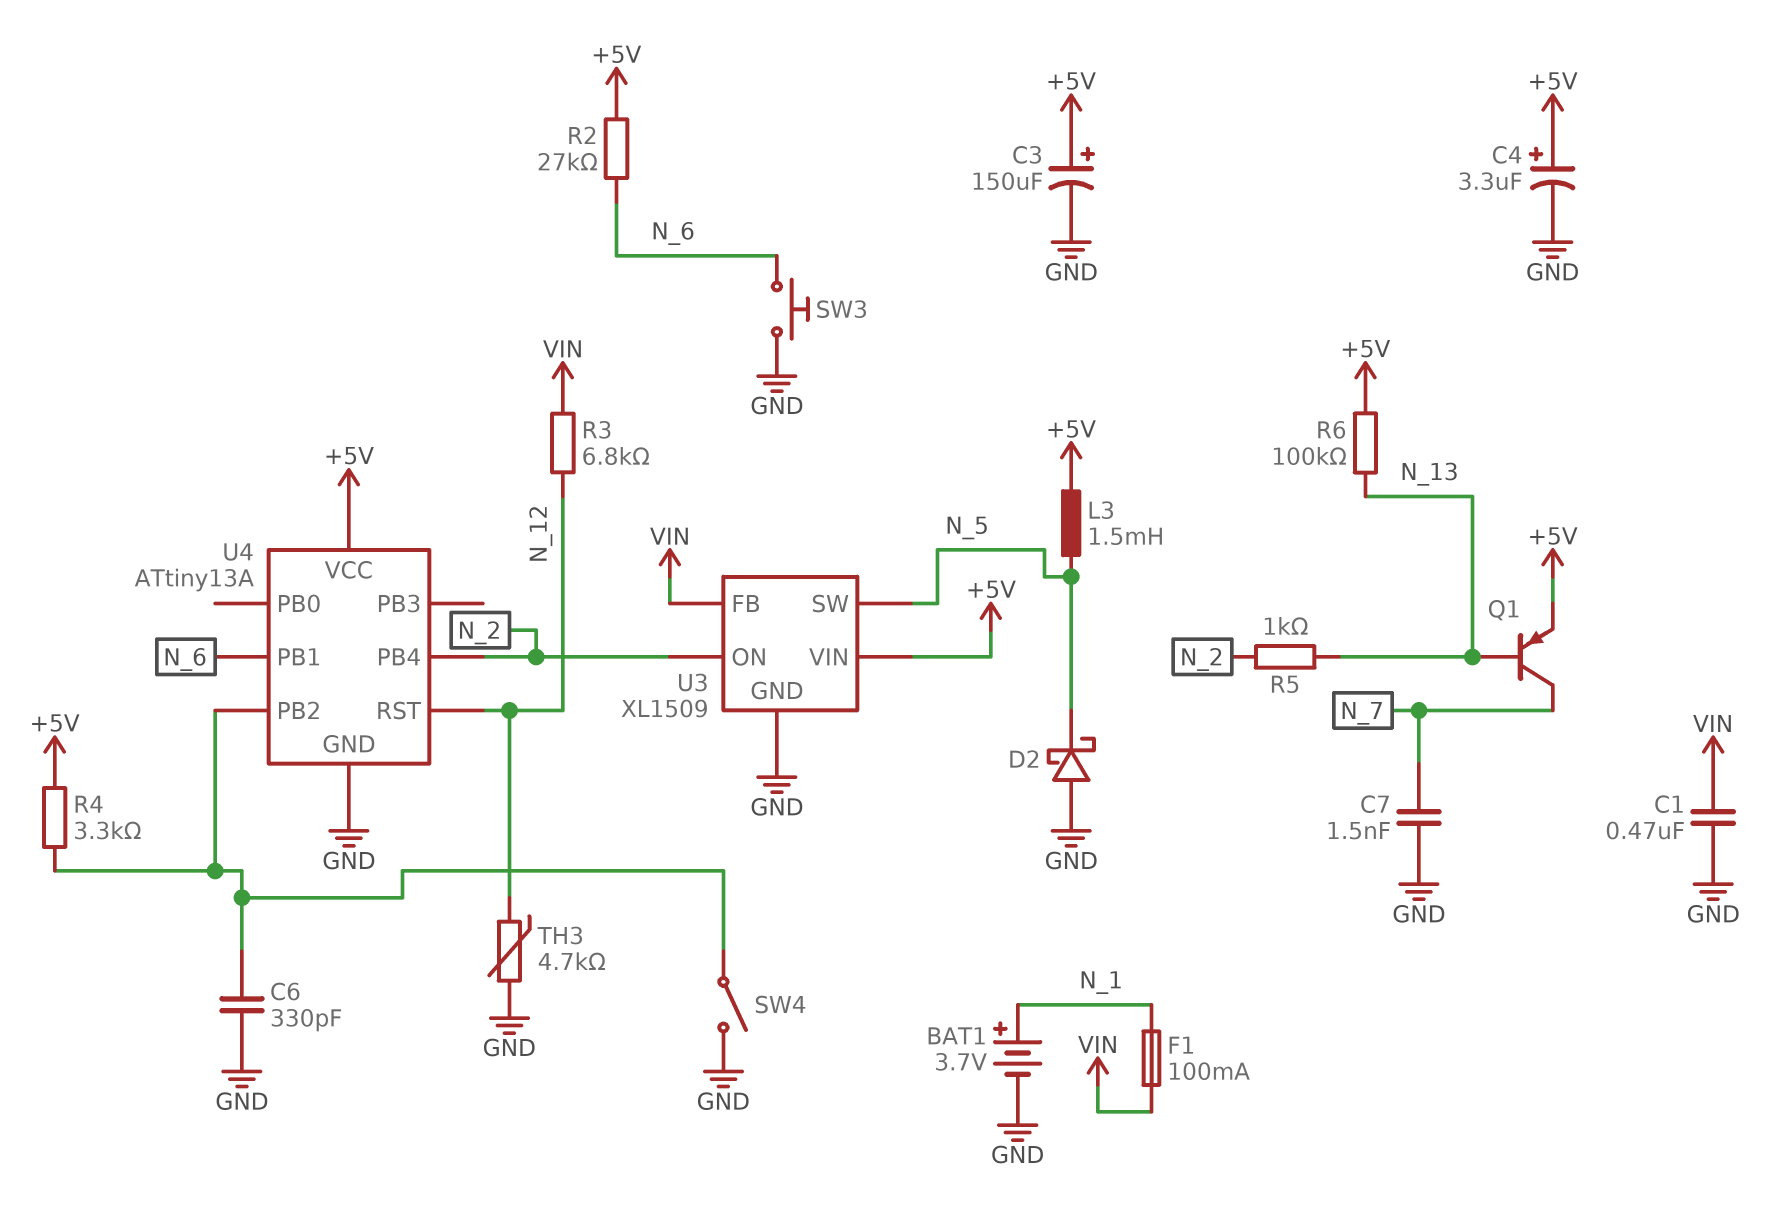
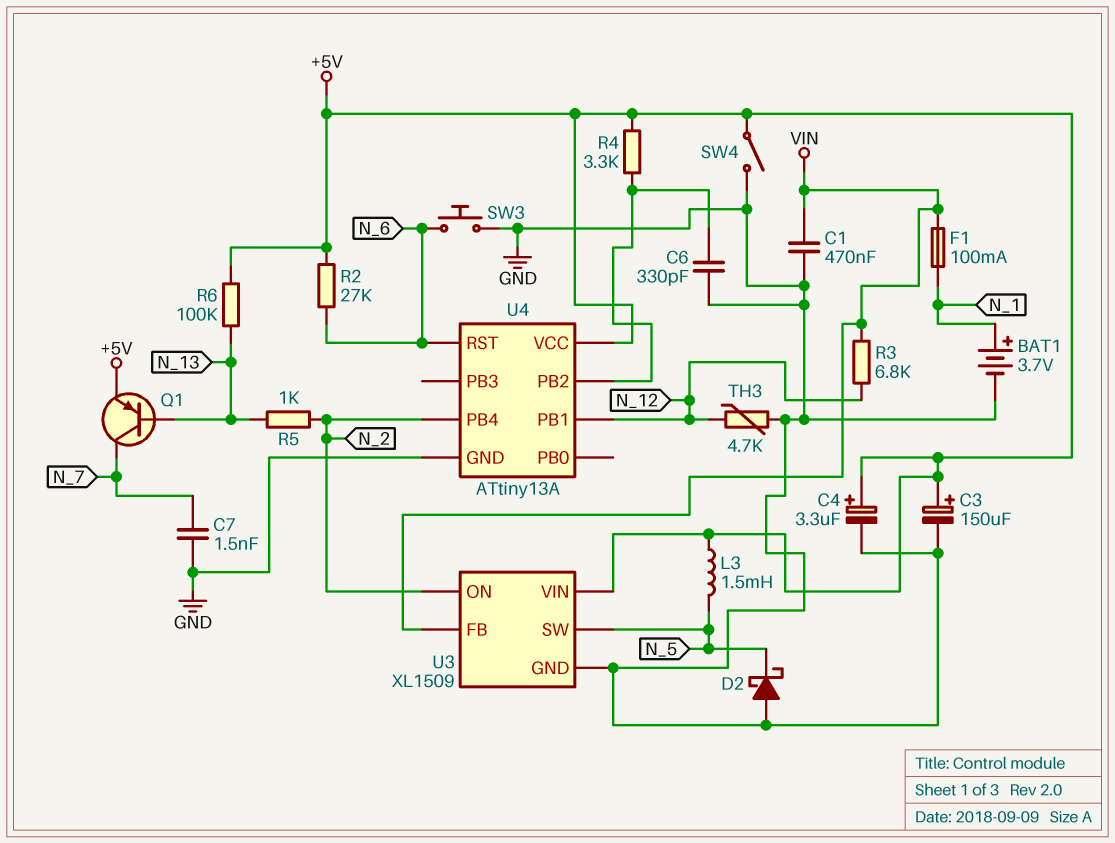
SW4: switch (GND, U4/PB2) -> switch (+5V, GND)
U4 pin PB1: N_6 -> N_12
U4 pin RST: N_12 -> N_6

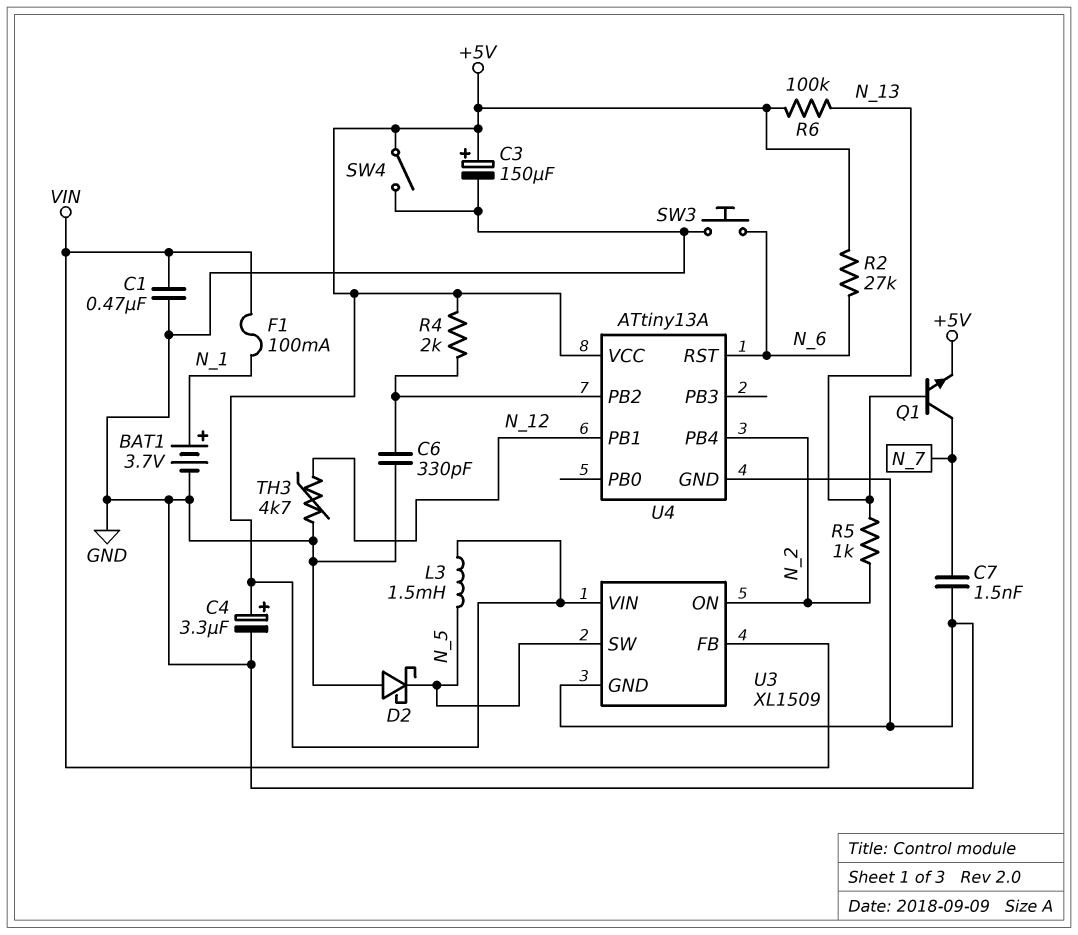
Q1: PNP (B N_13, C N_7, E +5V) -> NPN (B N_13, C N_7, E +5V)
R3: 6.8k (N_12, VIN) -> none
R4: 3.3k (+5V, U4/PB2) -> 2k (+5V, U4/PB2)

